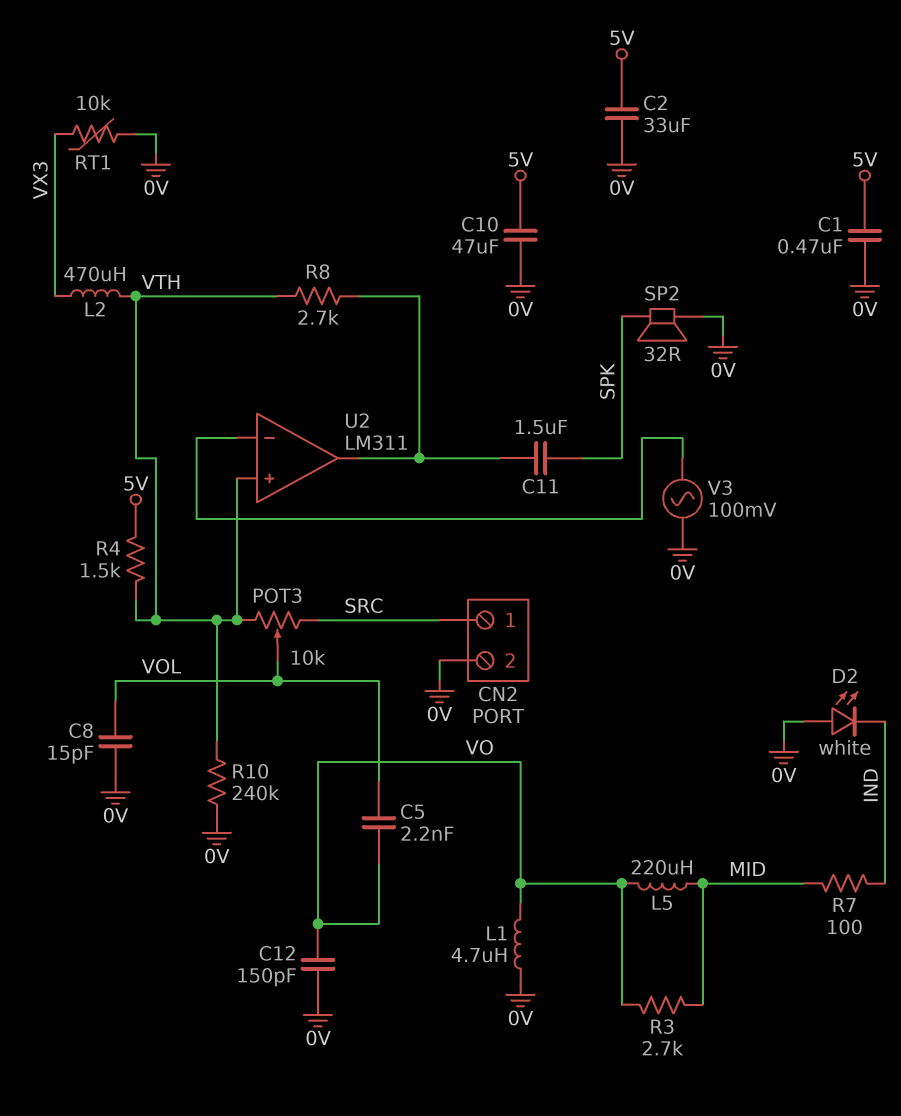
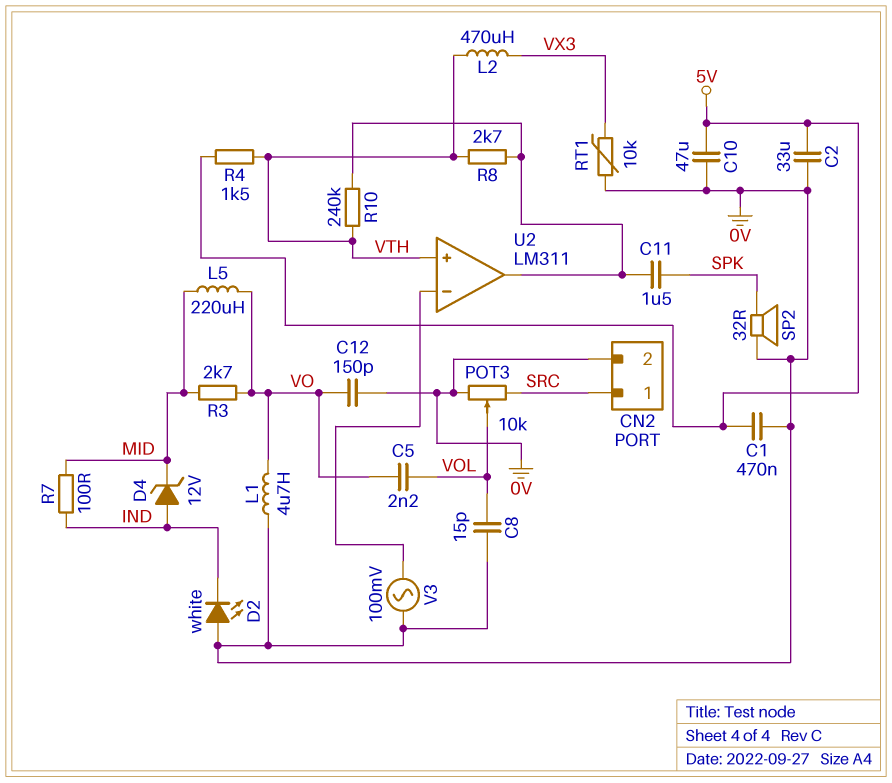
D4: none -> zener 12V (A IND, K MID)
POT3: 10k (SRC, VTH, wiper VOL) -> 10k (0V, SRC, wiper VOL)
R10: 240k (0V, VTH) -> 240k (U2/out, VTH)

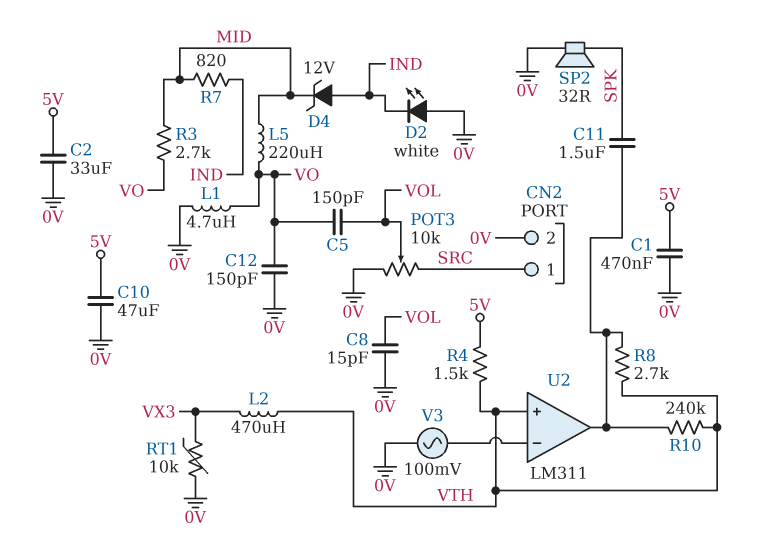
C5: 2.2nF (VO, VOL) -> 150pF (VO, VOL)
R7: 100 (IND, MID) -> 820 (IND, MID)

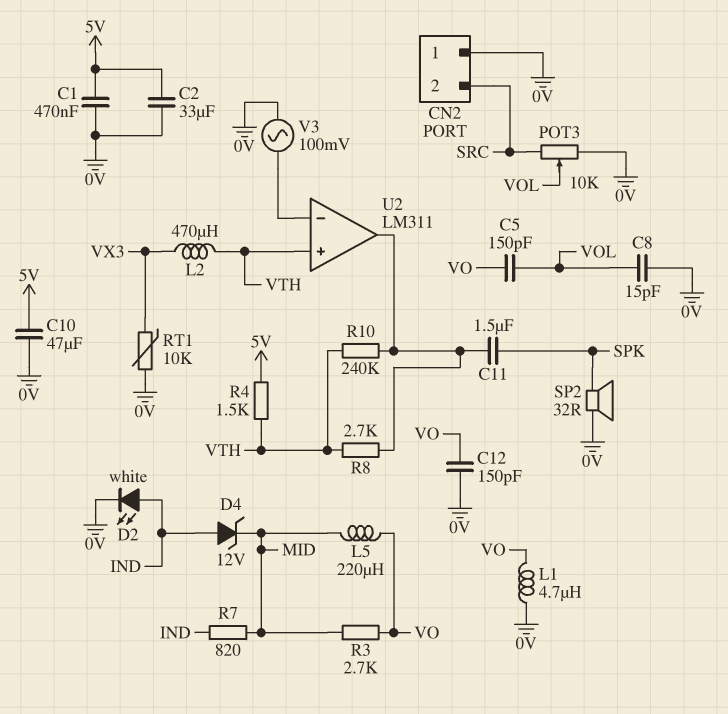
CN2 pin 1: SRC -> 0V
CN2 pin 2: 0V -> SRC
D2: LED white (A 0V, K IND) -> LED white (A IND, K 0V)

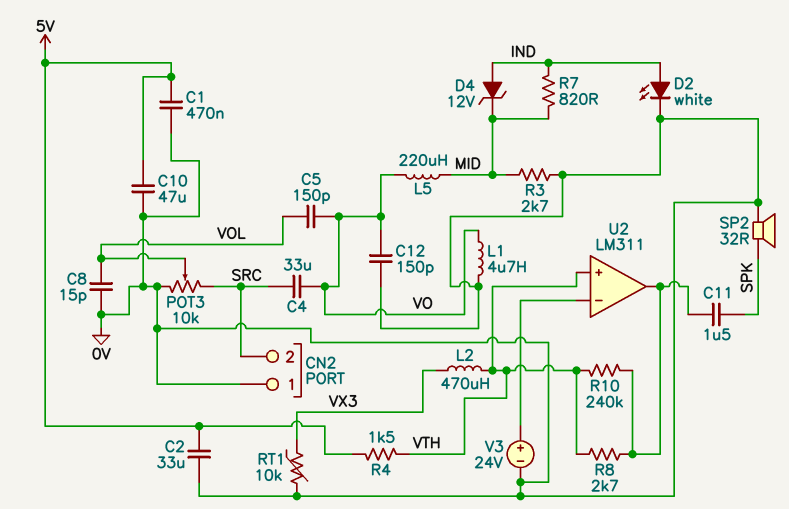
C4: none -> 33uF (SRC, VO)
R3: 2.7k (MID, VO) -> 2.7k (0V, MID)
V3: AC 100mV (0V, U2/in-) -> 24V (plus U2/in-, minus 0V)

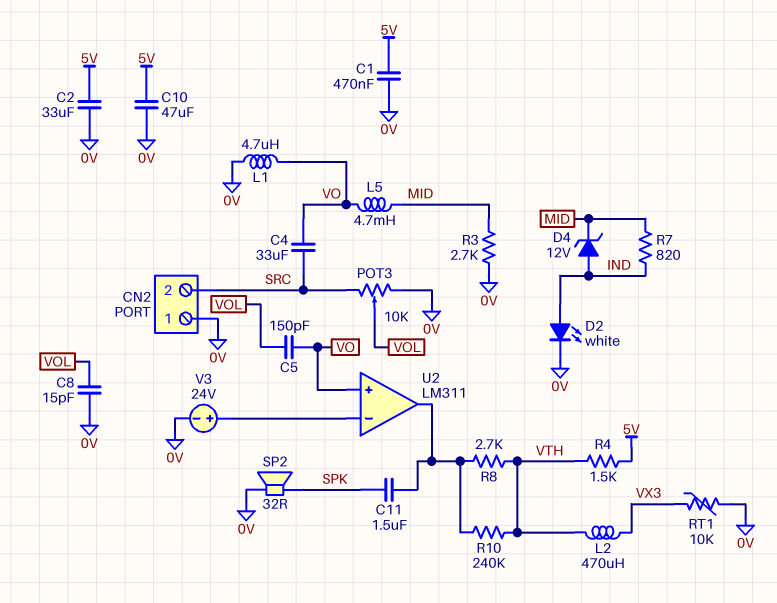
C12: 150pF (0V, VO) -> none
L5: 220uH (MID, VO) -> 4.7mH (MID, VO)
U2 pin in+: VTH -> VO

